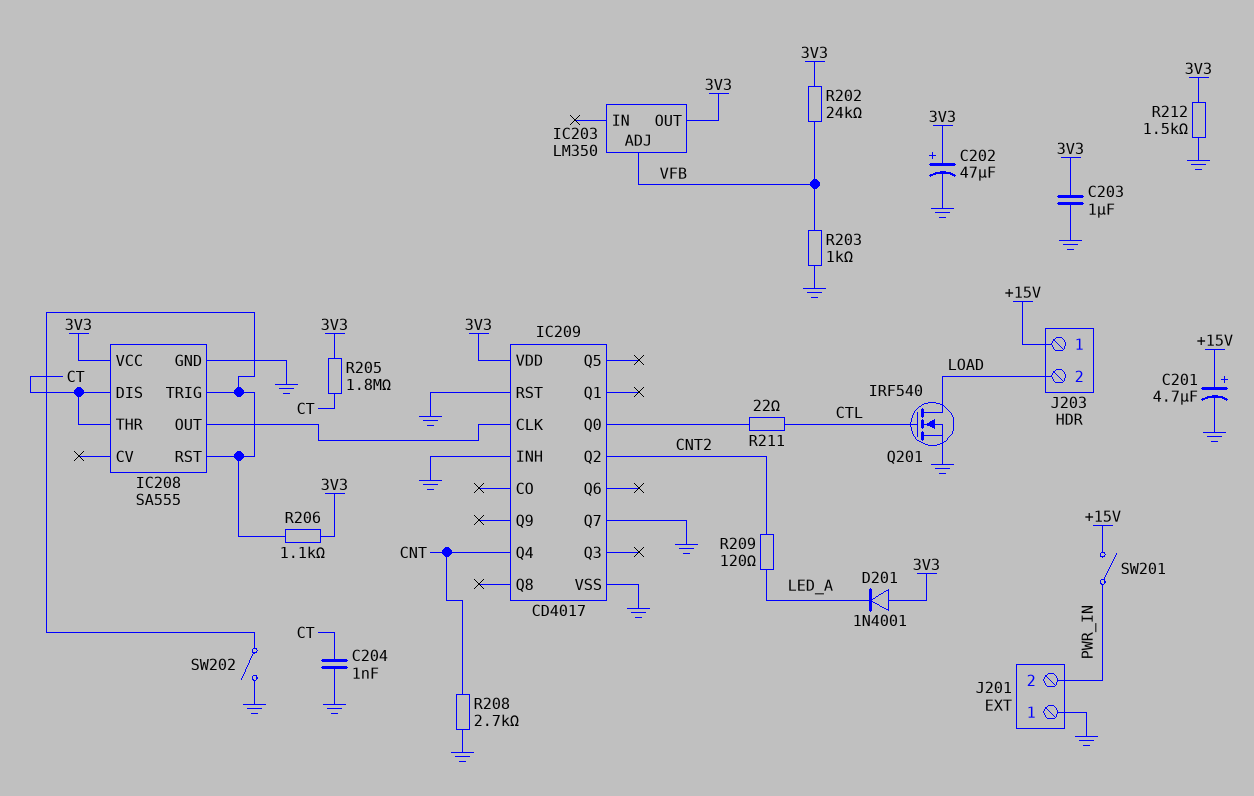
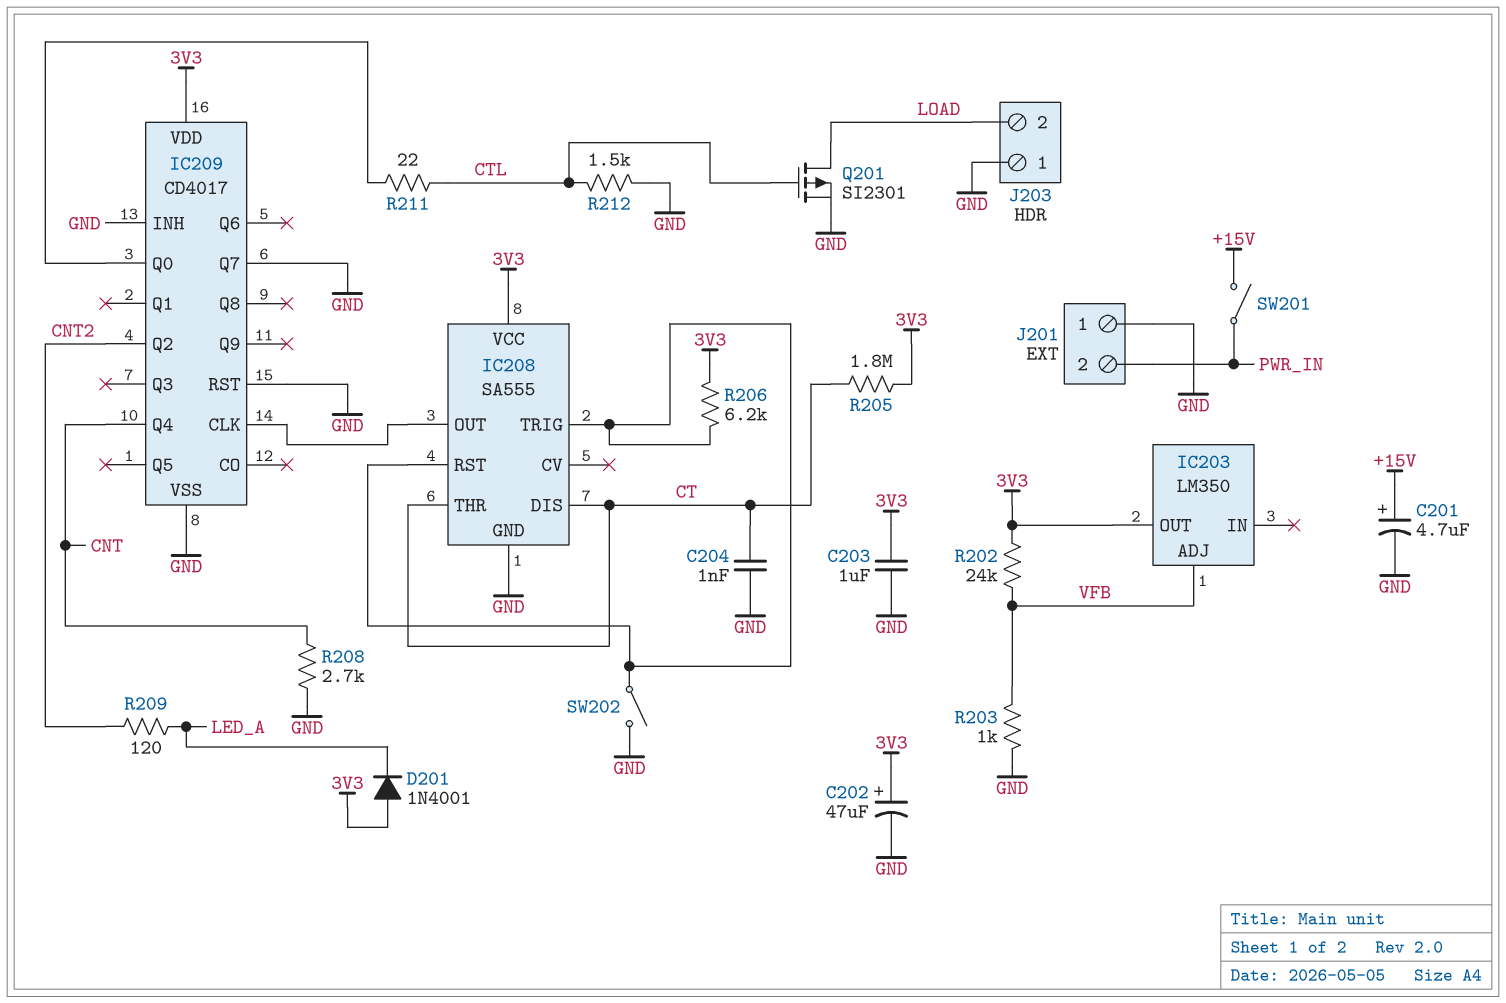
J203 pin 1: +15V -> GND
Q201: NMOS IRF540 (G CTL, D LOAD, S GND) -> PMOS SI2301 (G CTL, D LOAD, S GND)
R206: 1.1k (3V3, IC208/RST) -> 6.2k (3V3, IC208/RST)
R212: 1.5k (3V3, GND) -> 1.5k (CTL, GND)

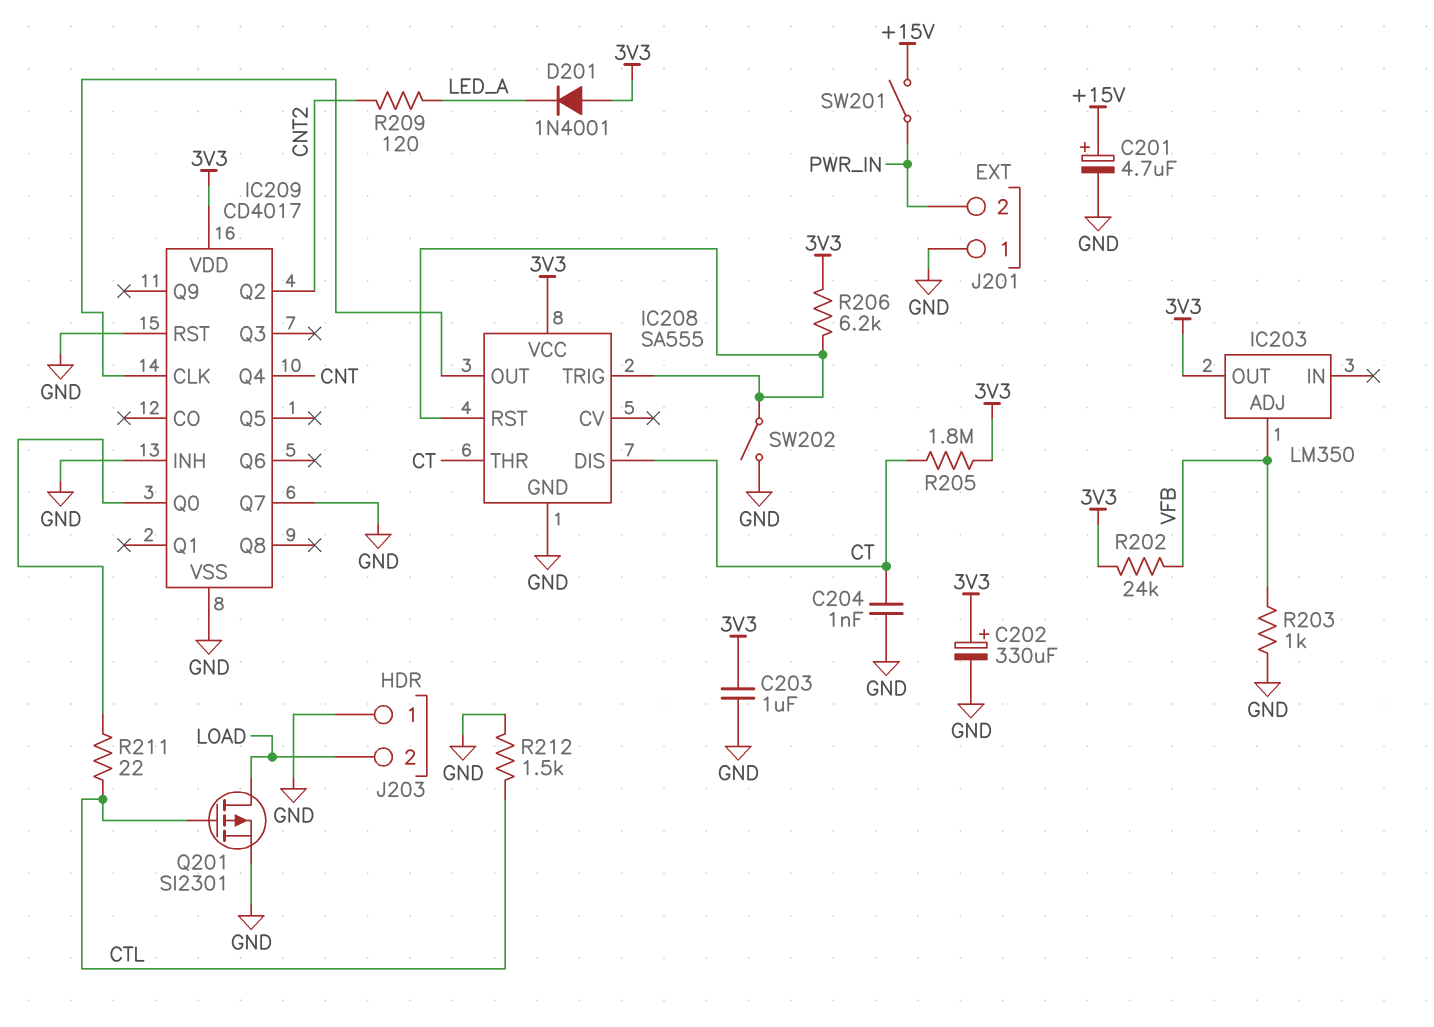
C202: 47uF (plus 3V3, minus GND) -> 330uF (plus 3V3, minus GND)
R208: 2.7k (CNT, GND) -> none

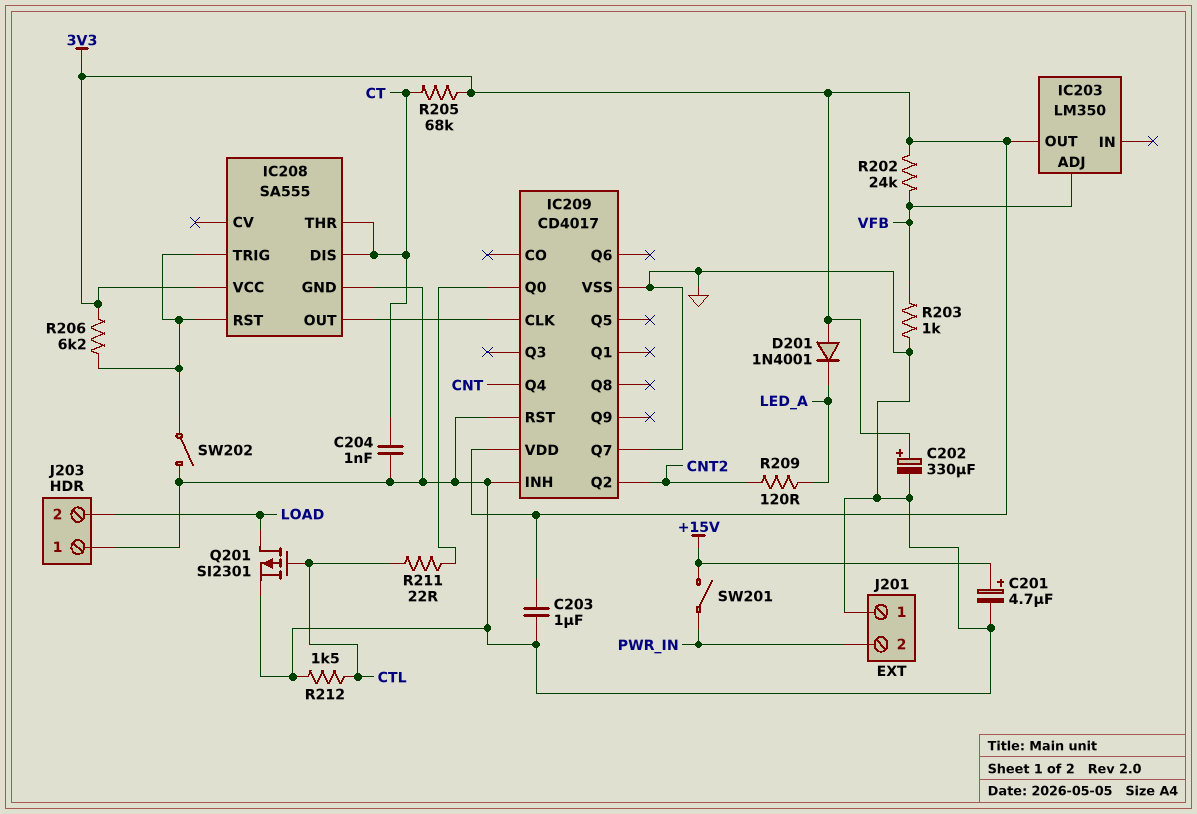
R205: 1.8M (3V3, CT) -> 68k (3V3, CT)

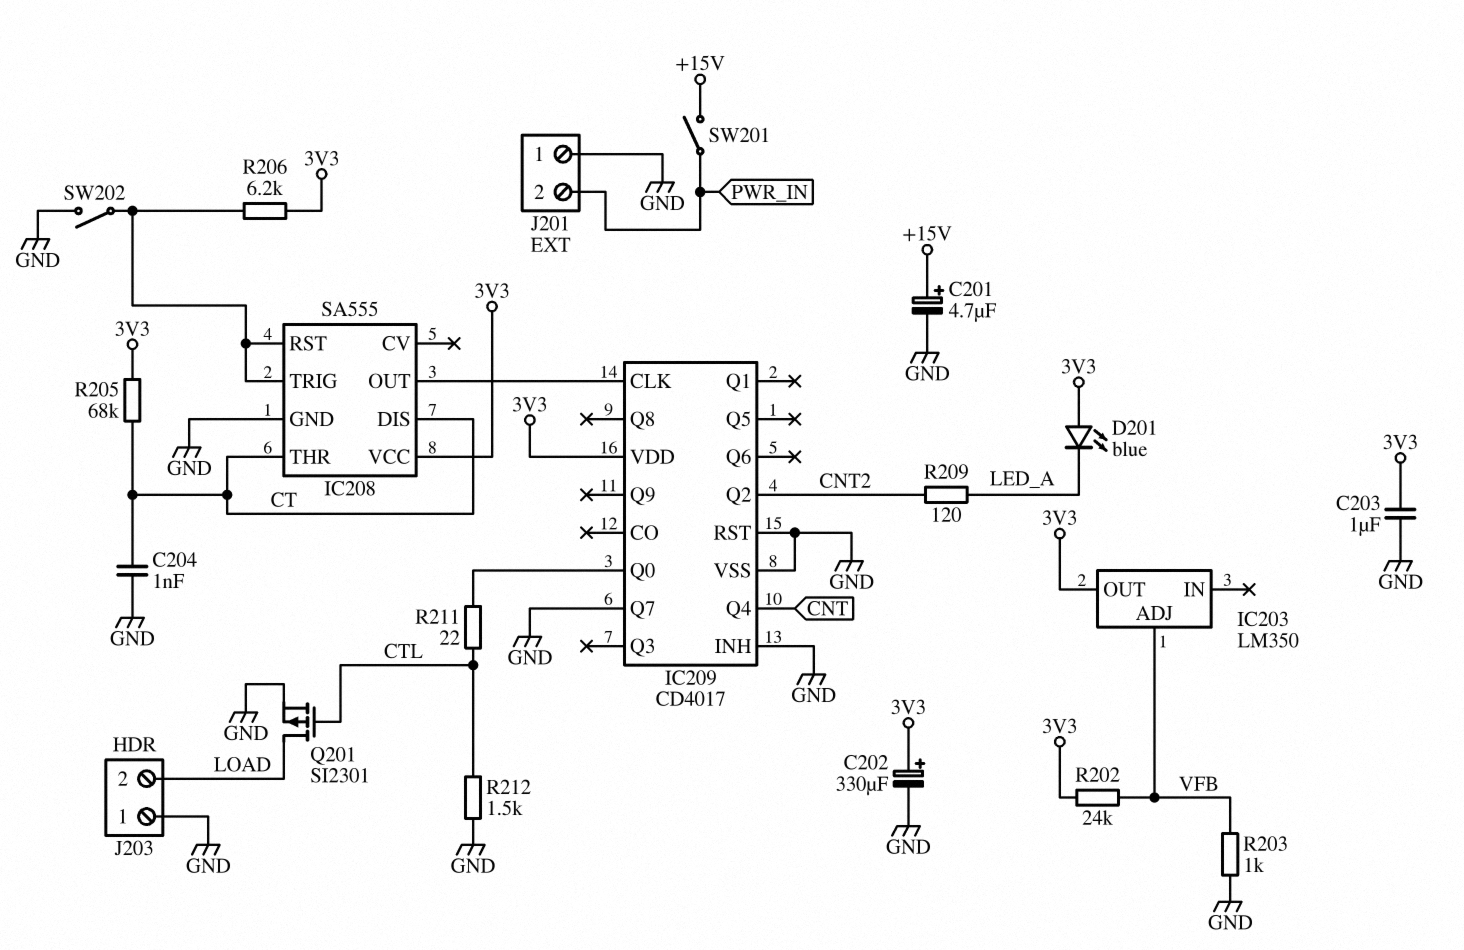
D201: diode 1N4001 (A 3V3, K LED_A) -> LED blue (A 3V3, K LED_A)

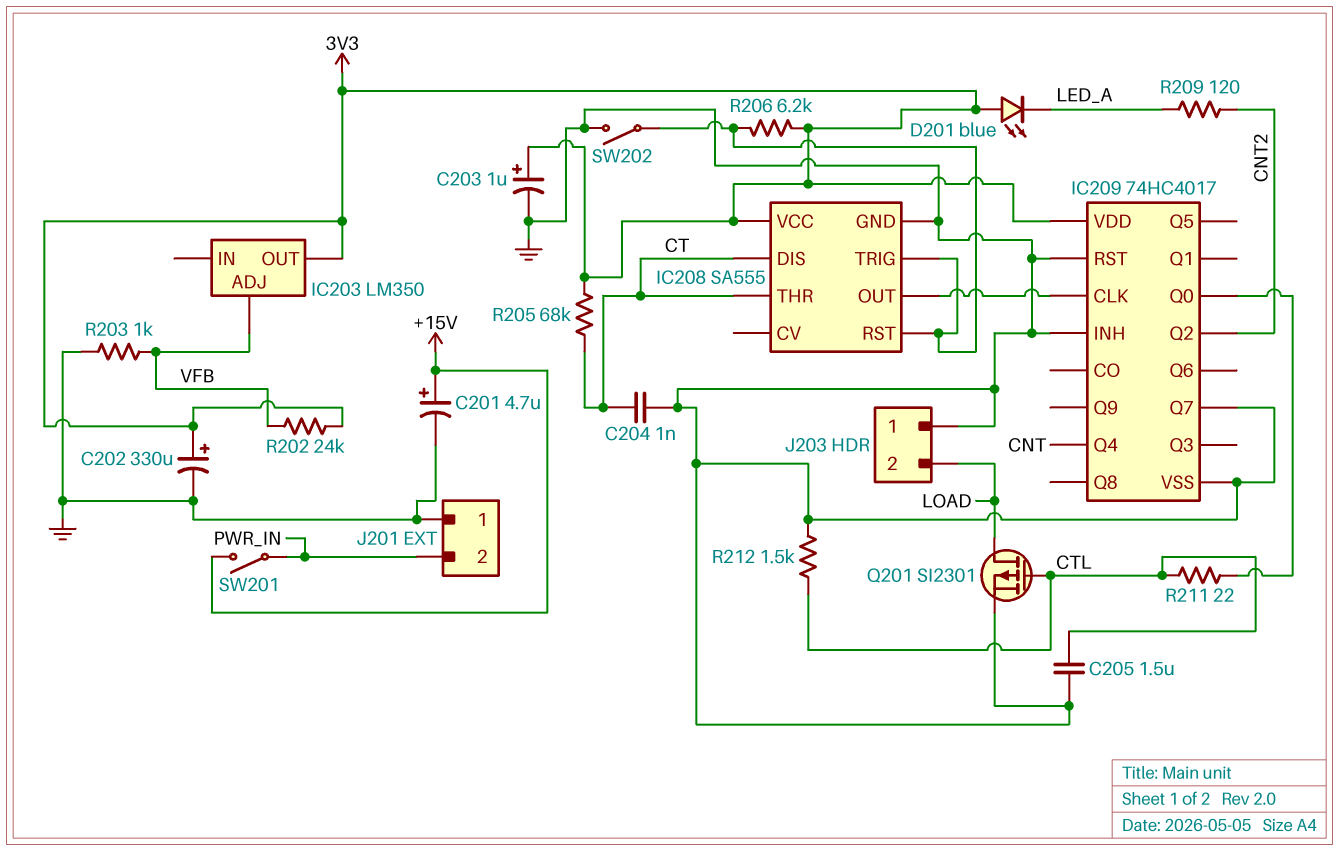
C203: 1uF (3V3, GND) -> 1uF (plus 3V3, minus GND)
C205: none -> 1.5uF (CTL, GND)
IC209: CD4017 -> 74HC4017

